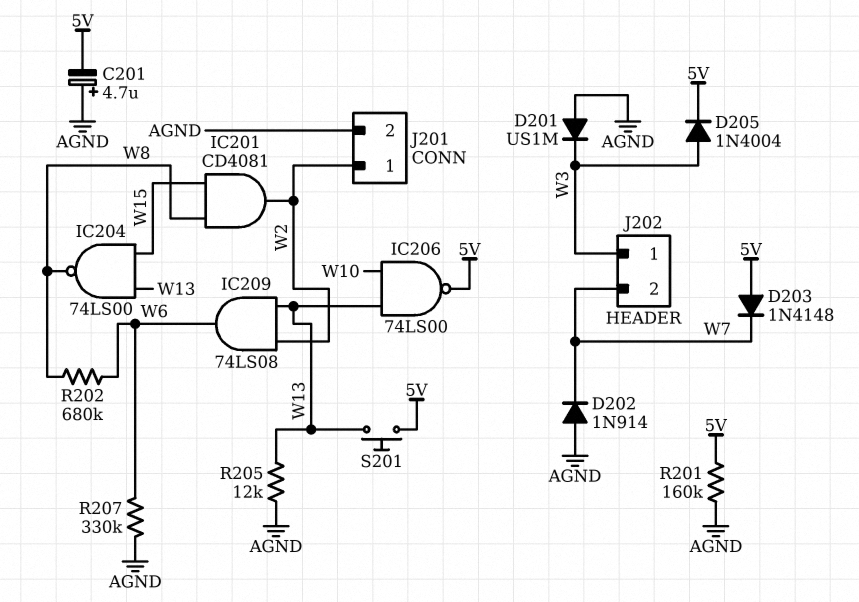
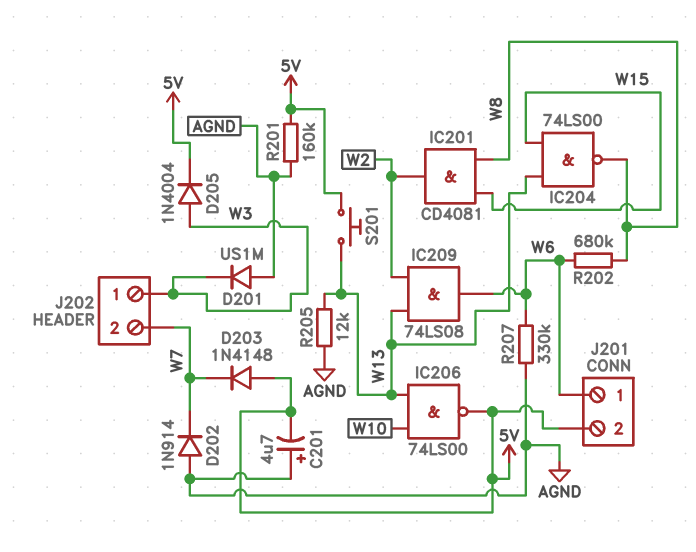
J201 pin 1: W2 -> W6
J201 pin 2: AGND -> 5V

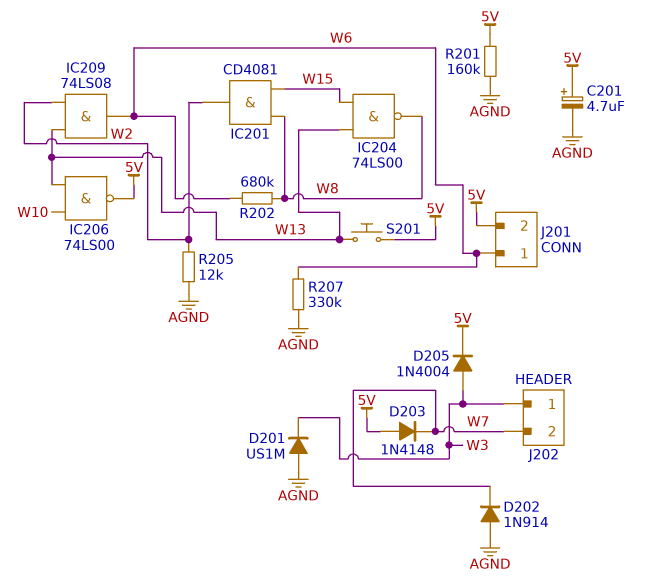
C201: 4.7uF (plus AGND, minus 5V) -> 4.7uF (plus 5V, minus AGND)
R205: 12k (AGND, W13) -> 12k (AGND, W2)

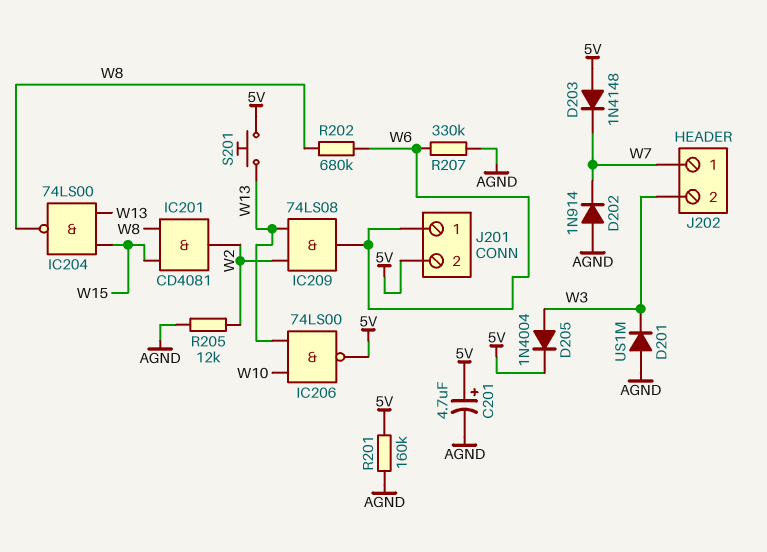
J202 pin 1: W3 -> W7
J202 pin 2: W7 -> W3

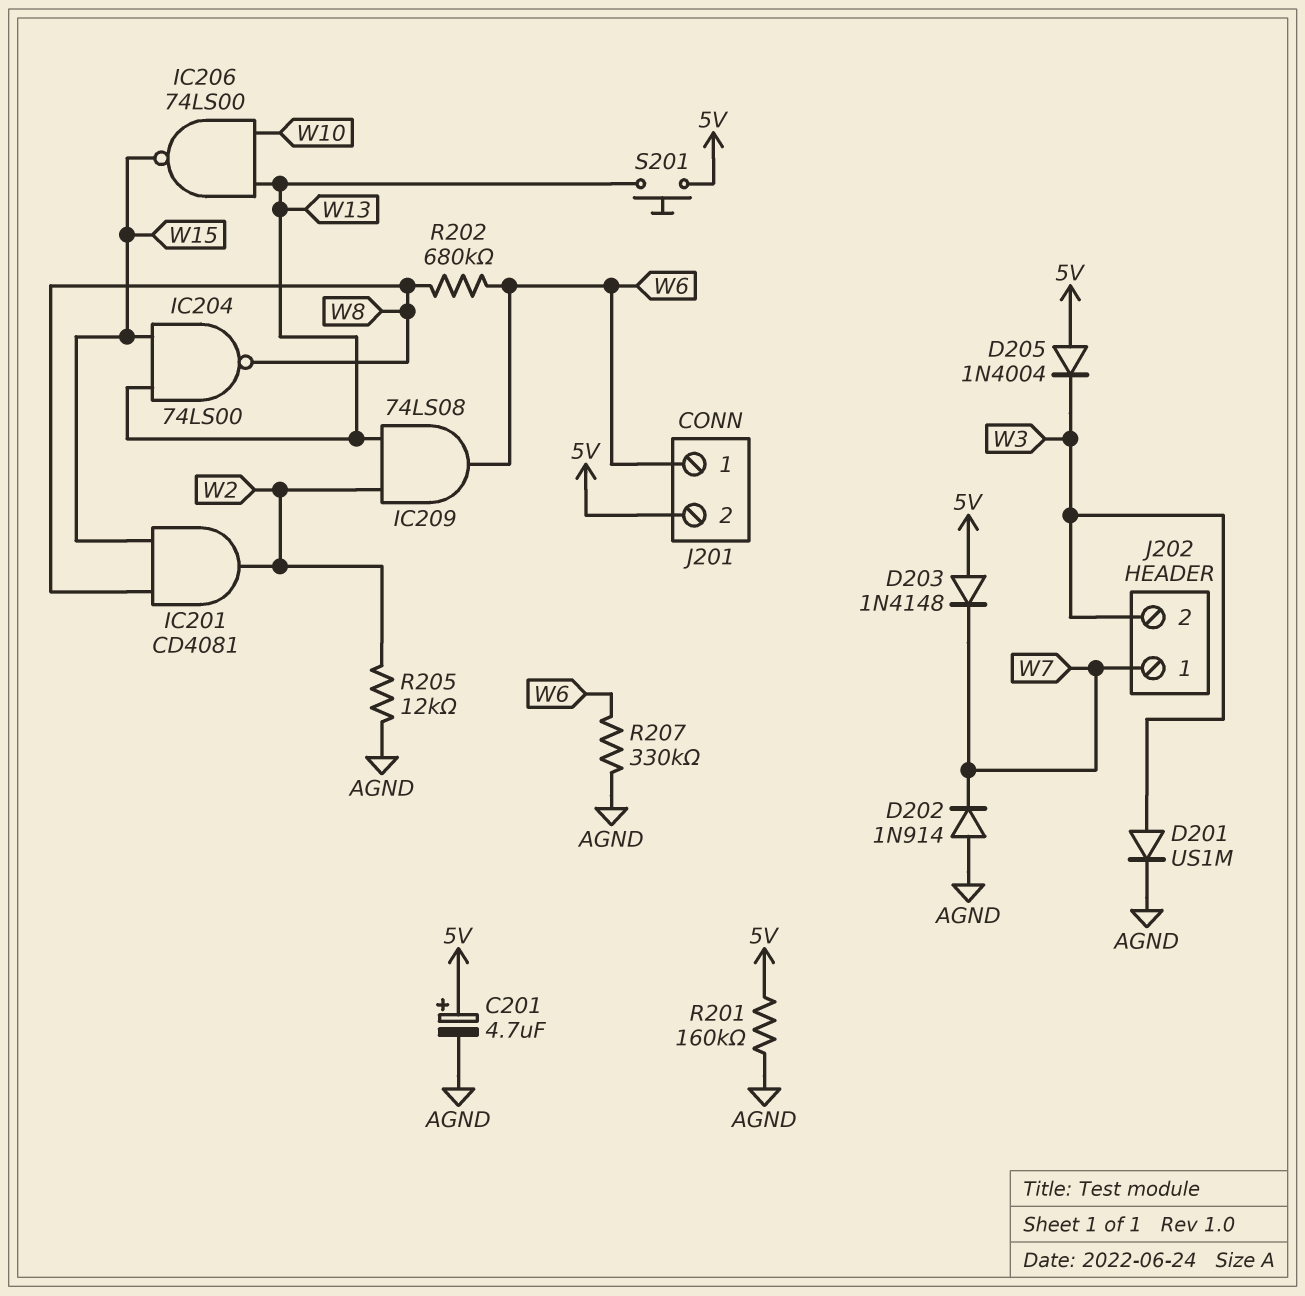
D201: diode US1M (A AGND, K W3) -> diode US1M (A W3, K AGND)
D205: diode 1N4004 (A W3, K 5V) -> diode 1N4004 (A 5V, K W3)
IC206: NAND 74LS00 (in W10, in W13, out 5V) -> NAND 74LS00 (in W10, in W13, out W15)

